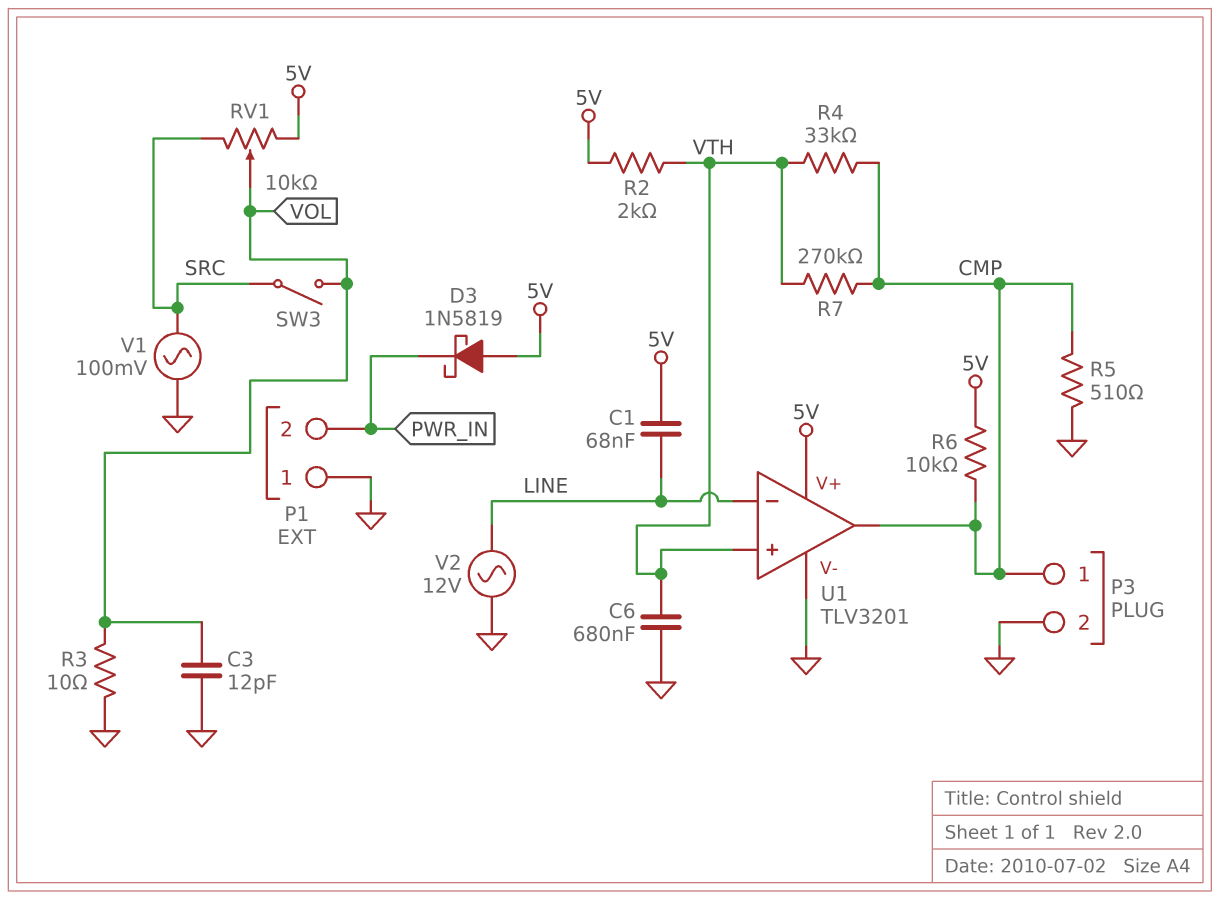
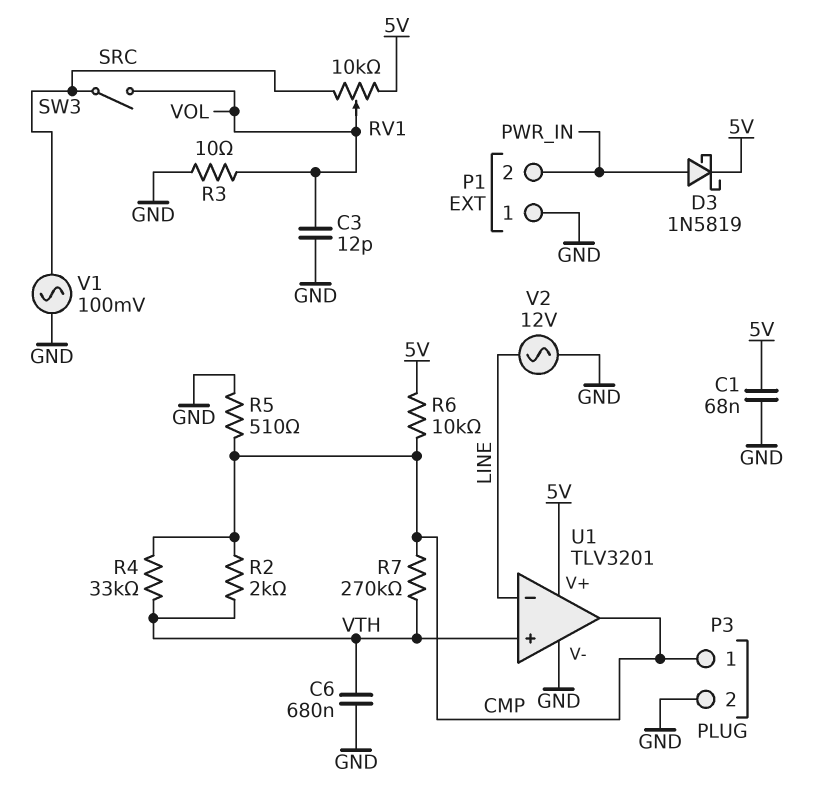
C1: 68nF (5V, LINE) -> 68nF (5V, GND)
D3: schottky 1N5819 (A 5V, K PWR_IN) -> schottky 1N5819 (A PWR_IN, K 5V)
R2: 2k (5V, VTH) -> 2k (CMP, VTH)

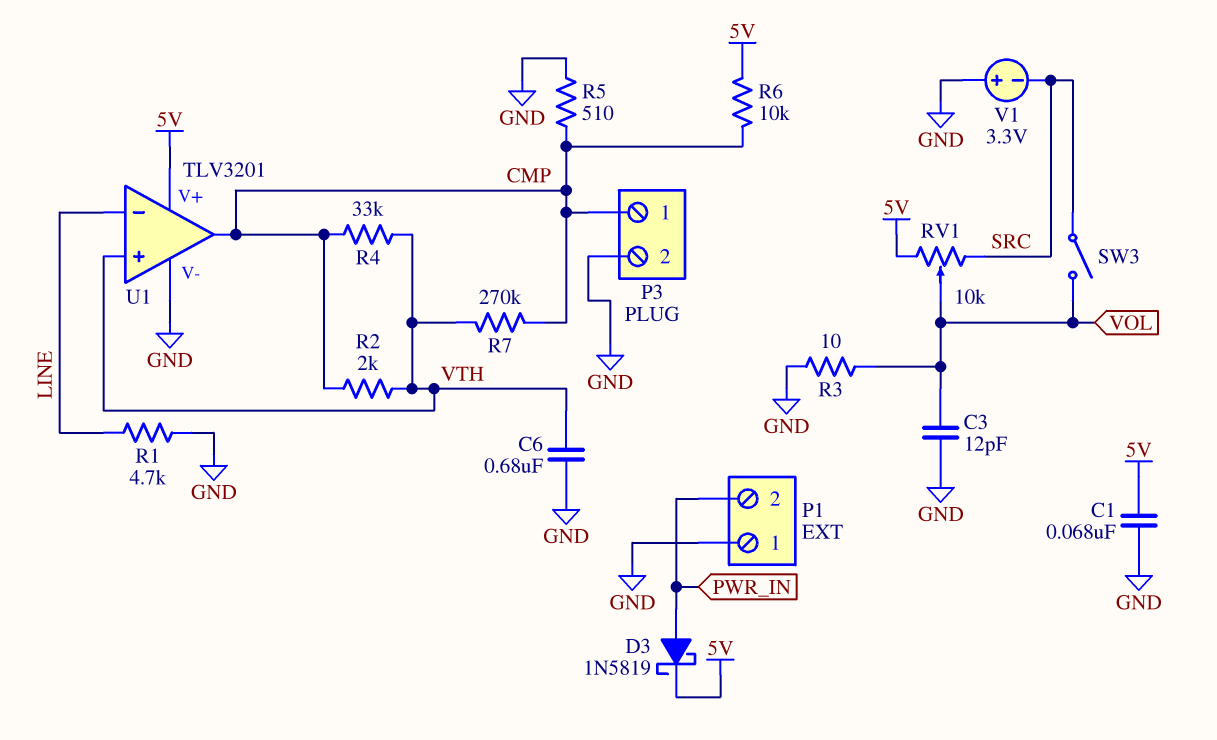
R1: none -> 4.7k (GND, LINE)
V1: AC 100mV (GND, SRC) -> 3.3V (plus GND, minus SRC)
V2: AC 12V (GND, LINE) -> none

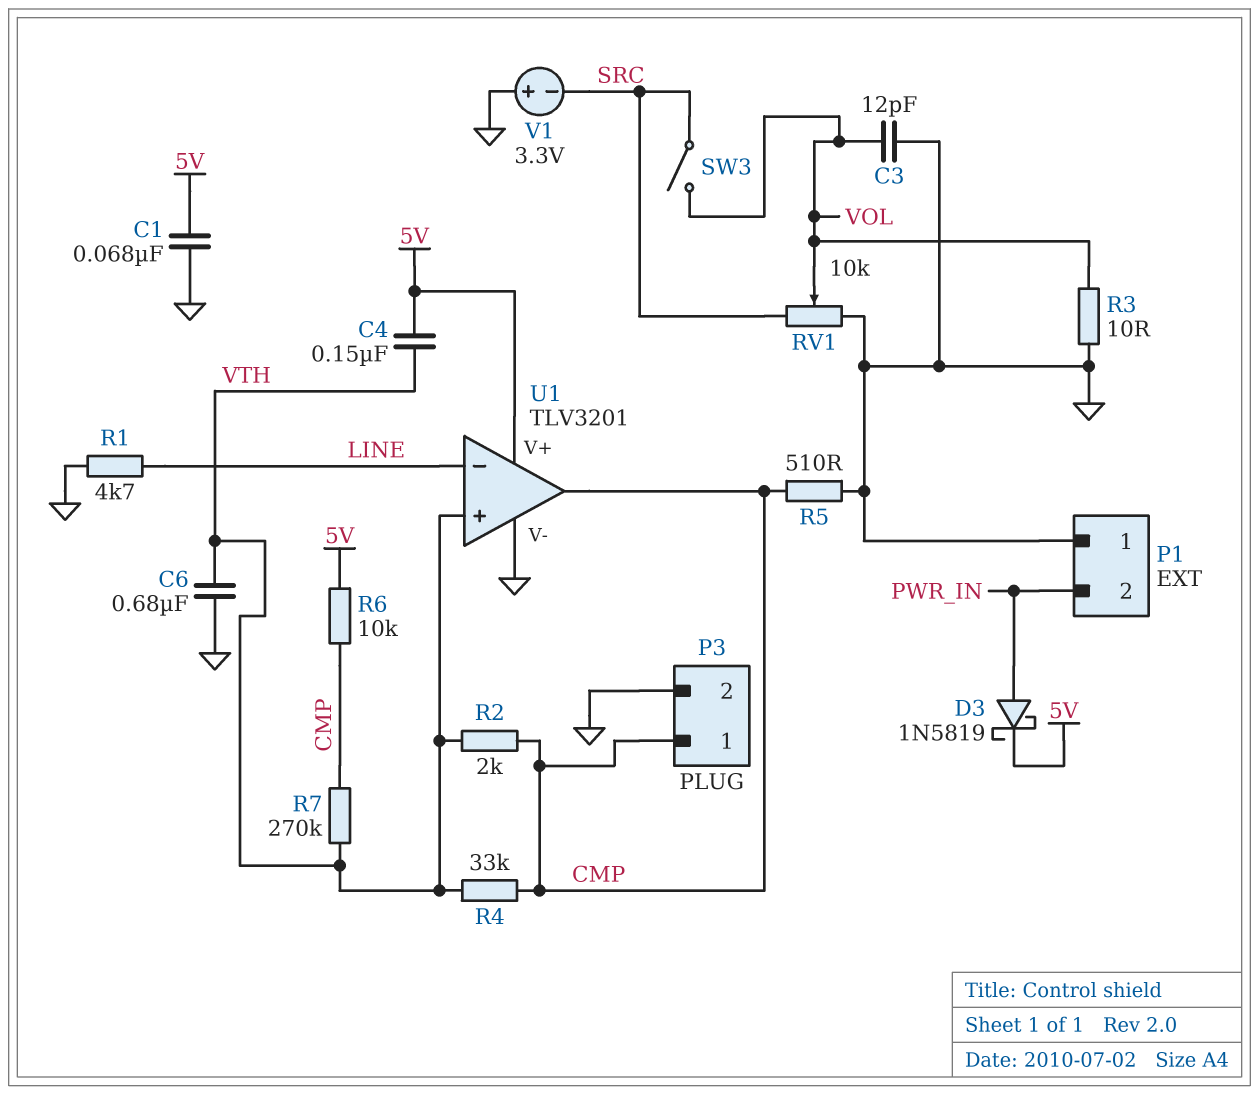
C4: none -> 150nF (5V, VTH)
RV1: 10k (5V, SRC, wiper VOL) -> 10k (GND, SRC, wiper VOL)

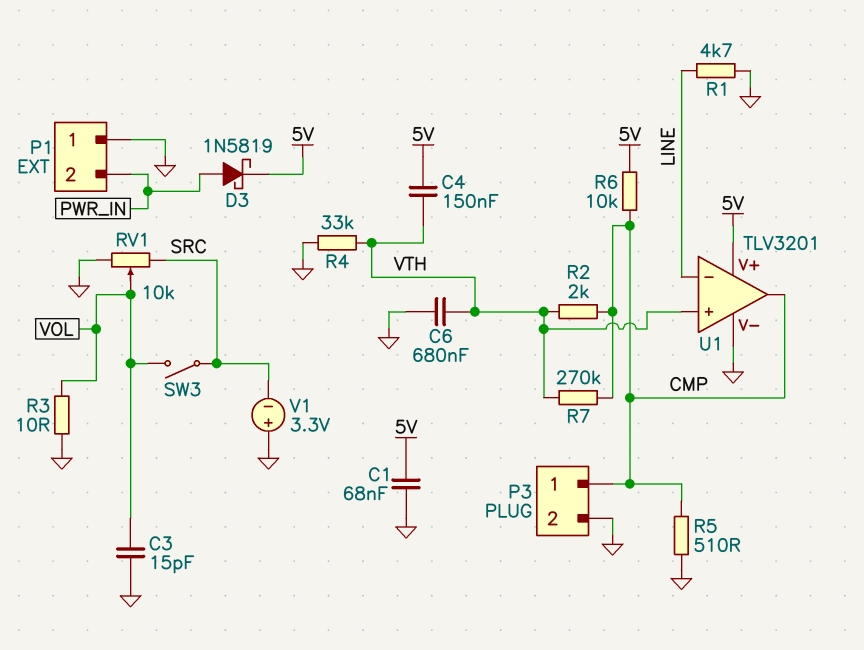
C3: 12pF (GND, VOL) -> 15pF (GND, VOL)
R4: 33k (CMP, VTH) -> 33k (GND, VTH)

